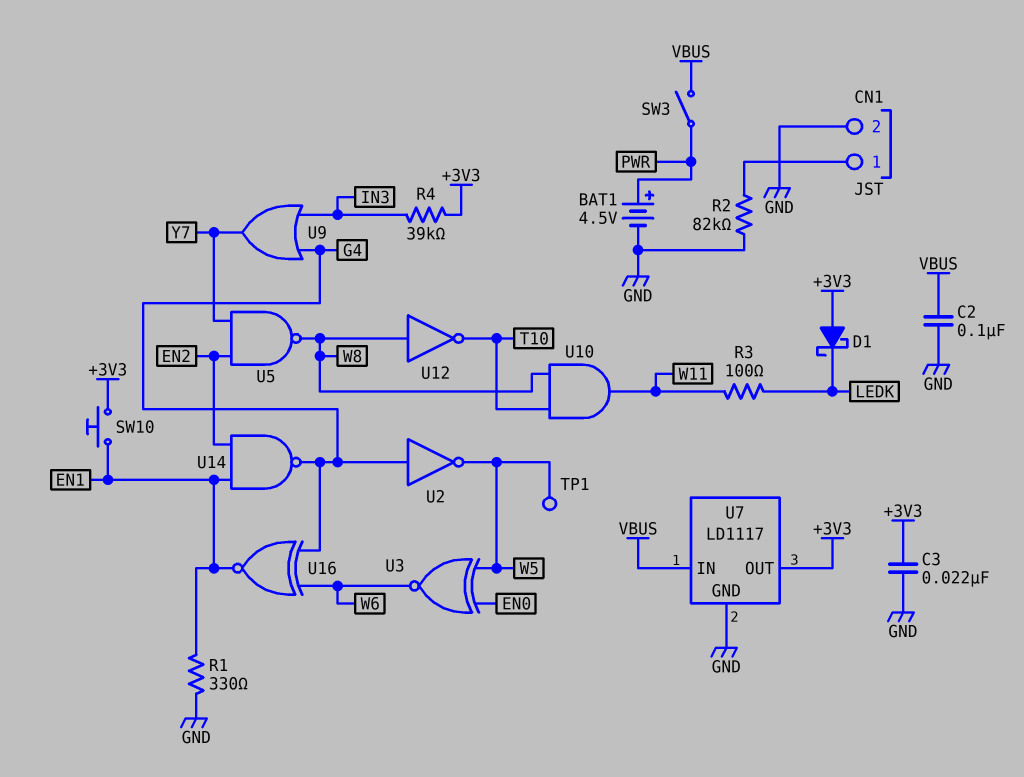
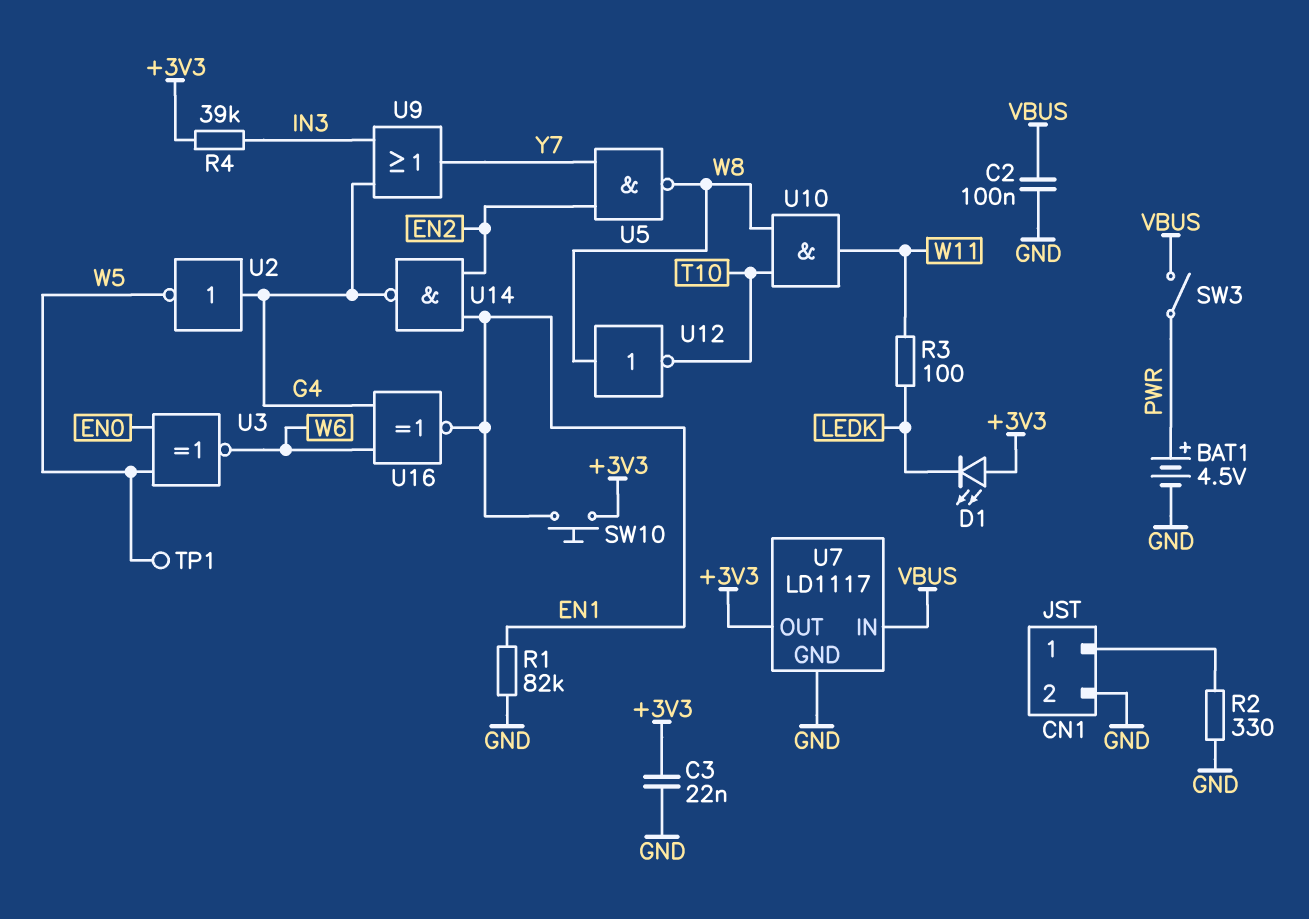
D1: schottky (A +3V3, K LEDK) -> LED (A +3V3, K LEDK)
R1: 330 (EN1, GND) -> 82k (EN1, GND)
R2: 82k (CN1/1, GND) -> 330 (CN1/1, GND)

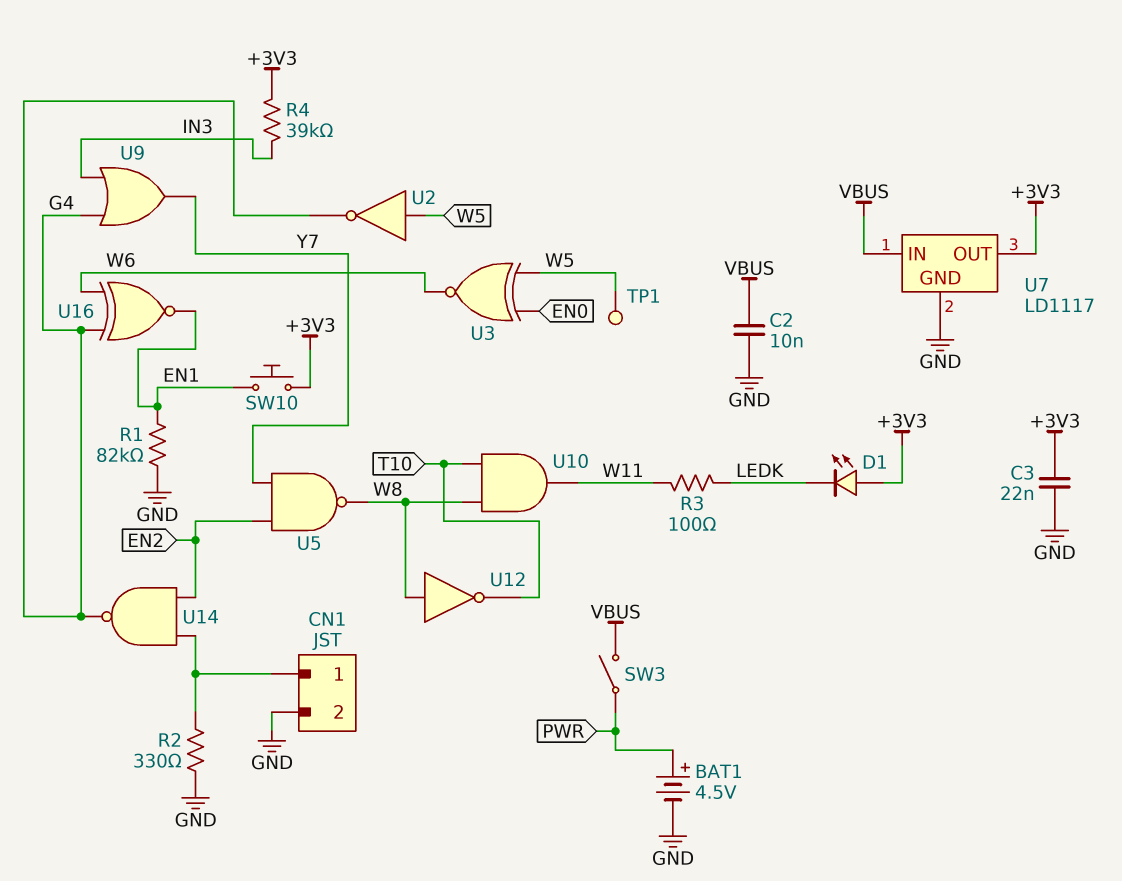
C2: 100nF (GND, VBUS) -> 10nF (GND, VBUS)
U2: NOT (in G4, out W5) -> NOT (in W5, out G4)
U14: NAND (in EN1, in EN2, out G4) -> NAND (in CN1/1, in EN2, out G4)

